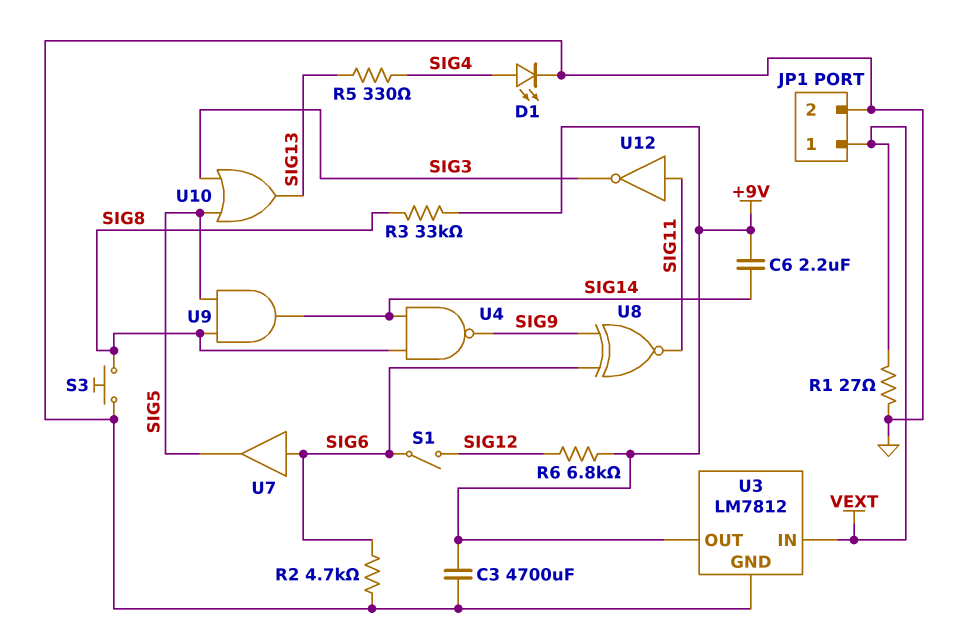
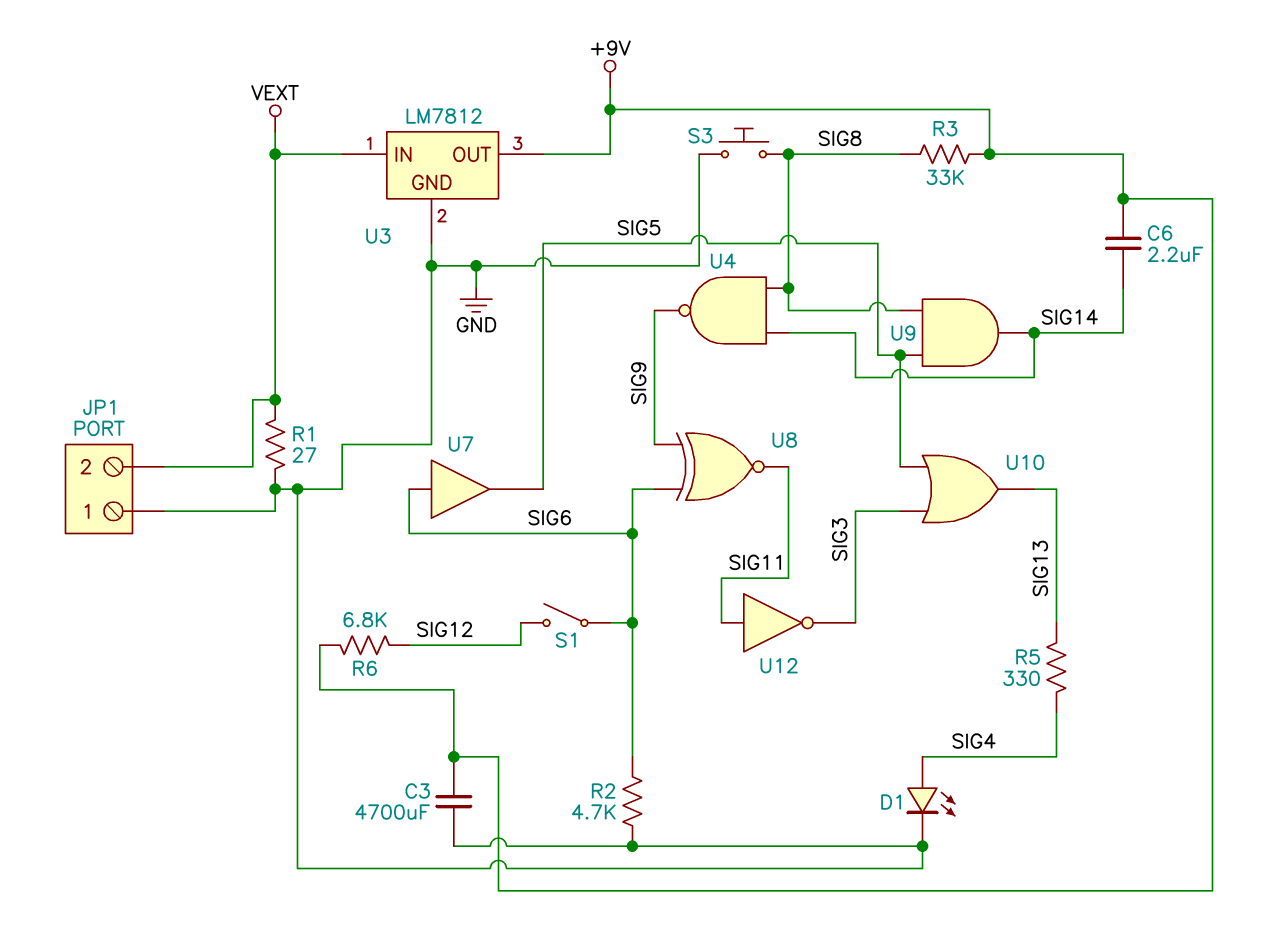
JP1 pin 1: VEXT -> GND
JP1 pin 2: GND -> VEXT

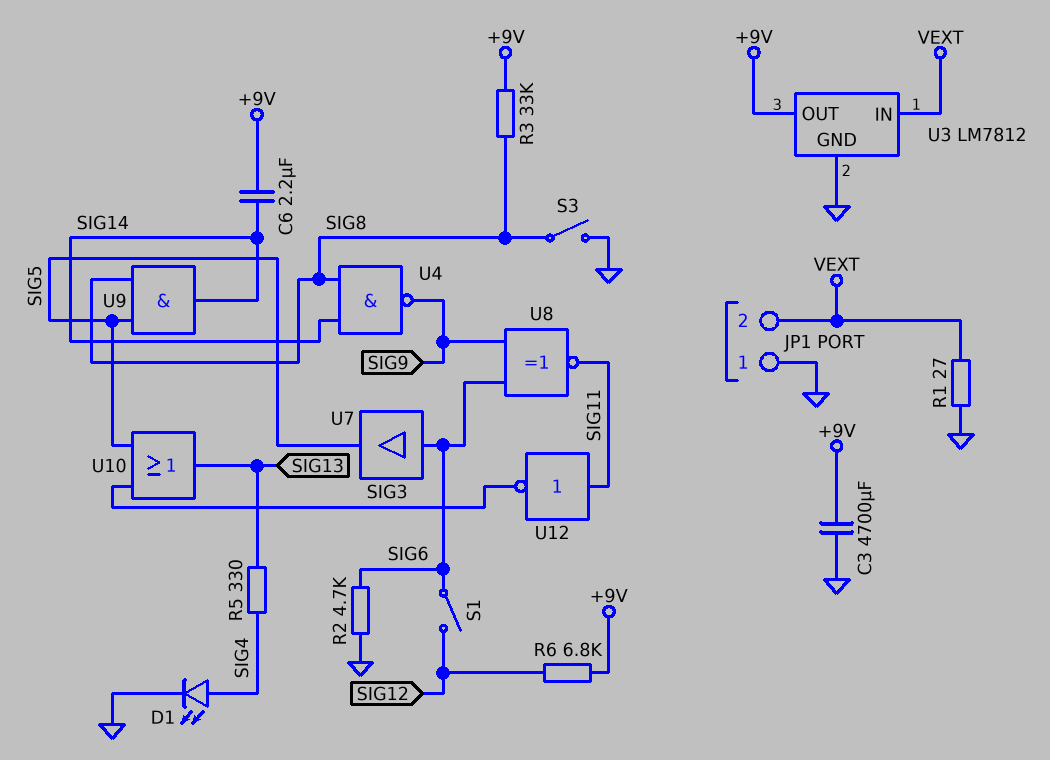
S3: button (GND, SIG8) -> switch (GND, SIG8)

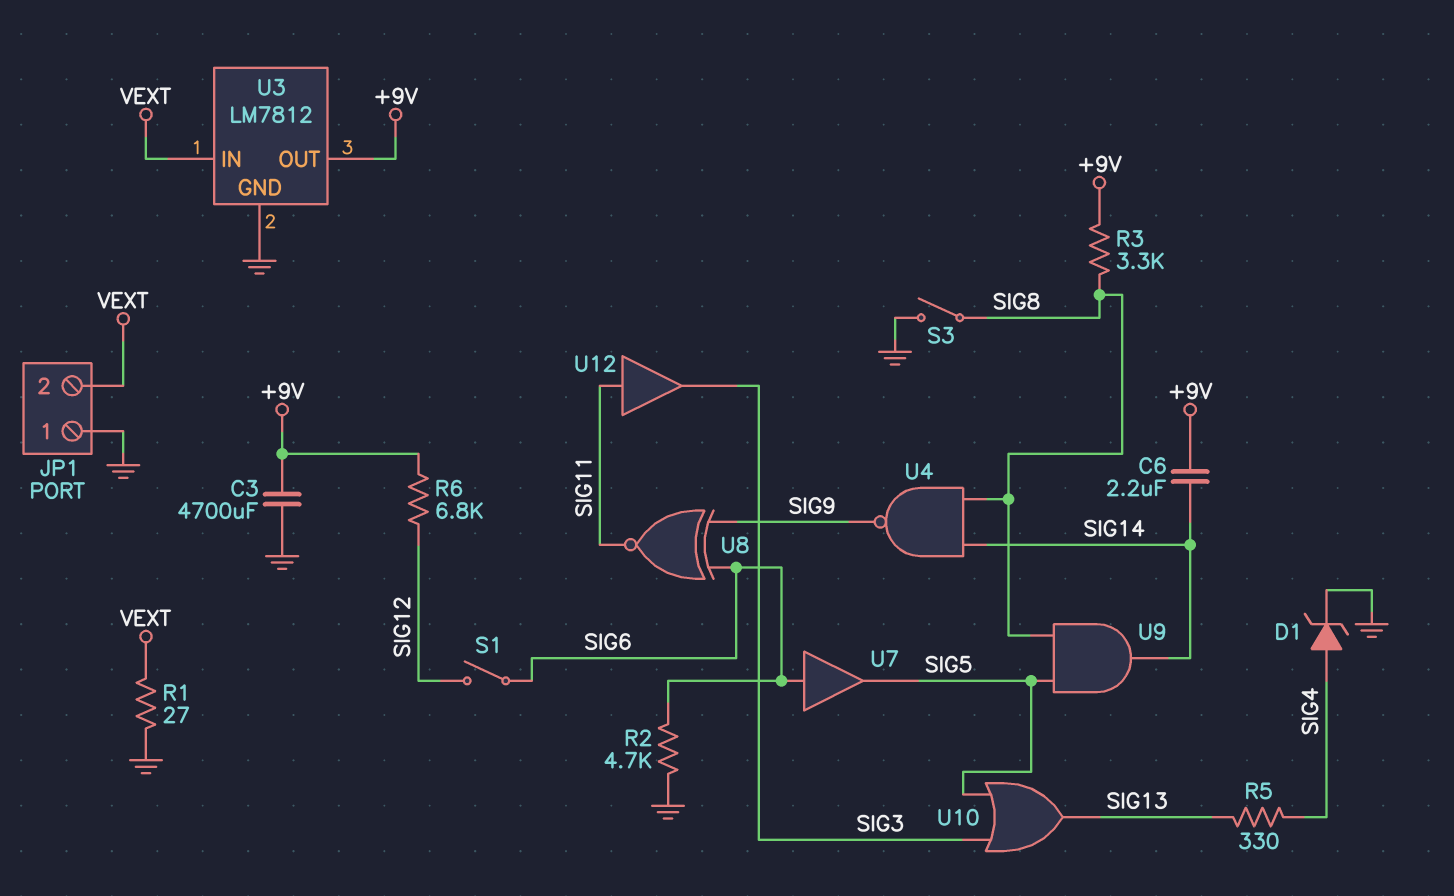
D1: LED (A SIG4, K GND) -> zener (A SIG4, K GND)
R3: 33k (+9V, SIG8) -> 3.3k (+9V, SIG8)
U12: NOT (in SIG11, out SIG3) -> buffer (in SIG11, out SIG3)

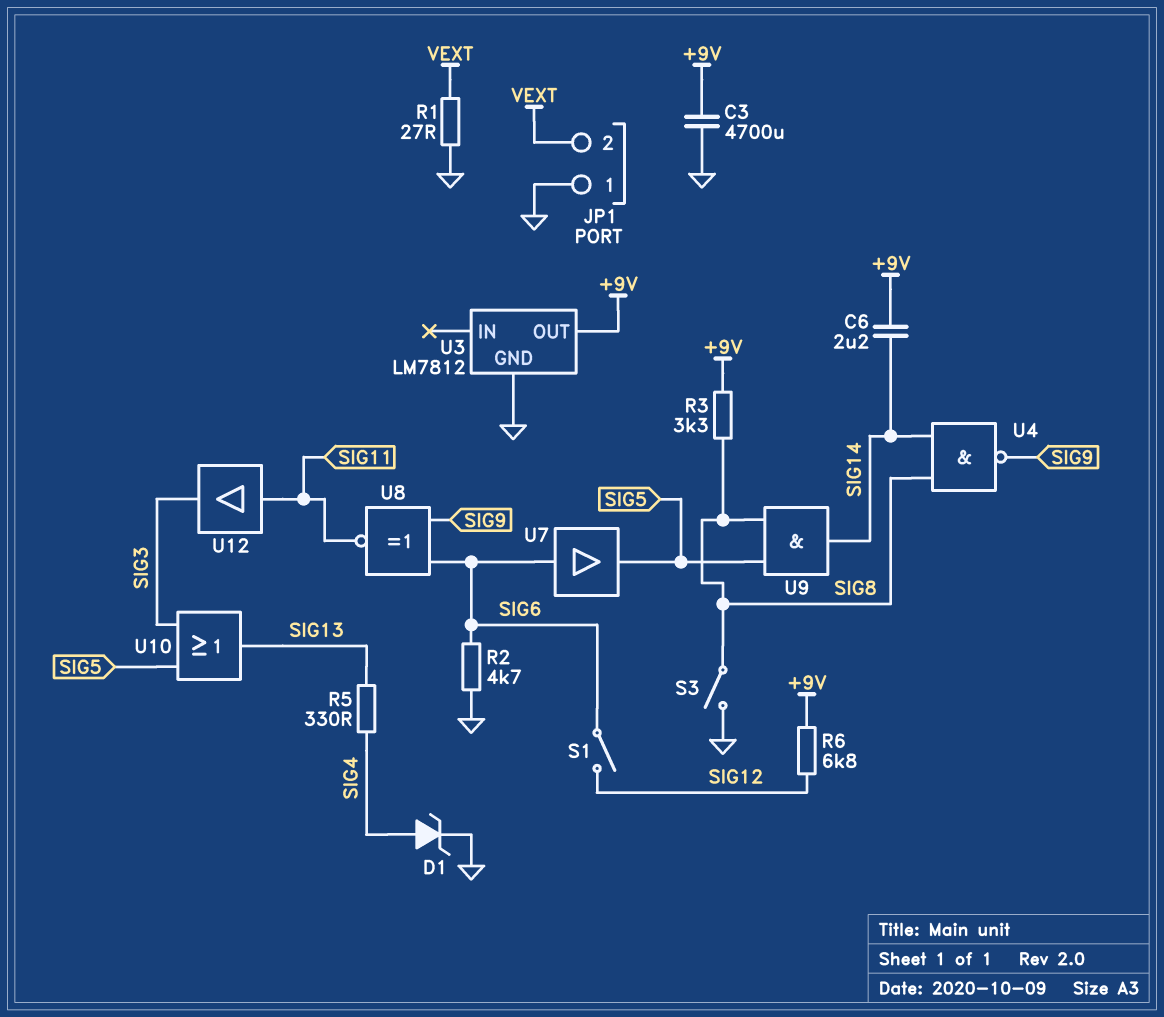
U3 pin IN: VEXT -> none

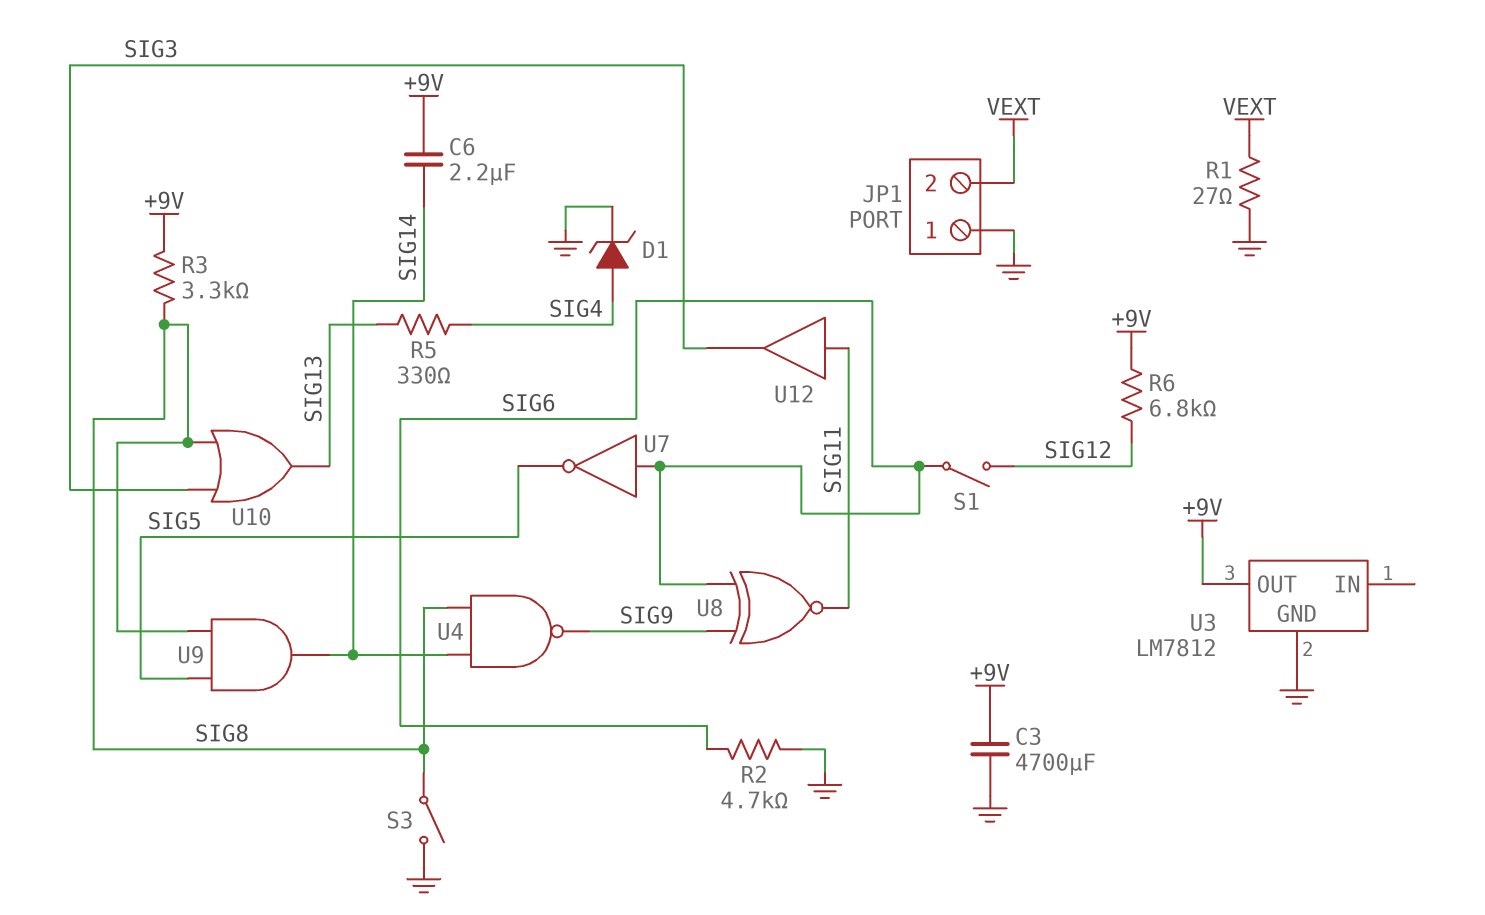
U7: buffer (in SIG6, out SIG5) -> NOT (in SIG6, out SIG5)
U10: OR (in SIG3, in SIG5, out SIG13) -> OR (in SIG3, in SIG8, out SIG13)

